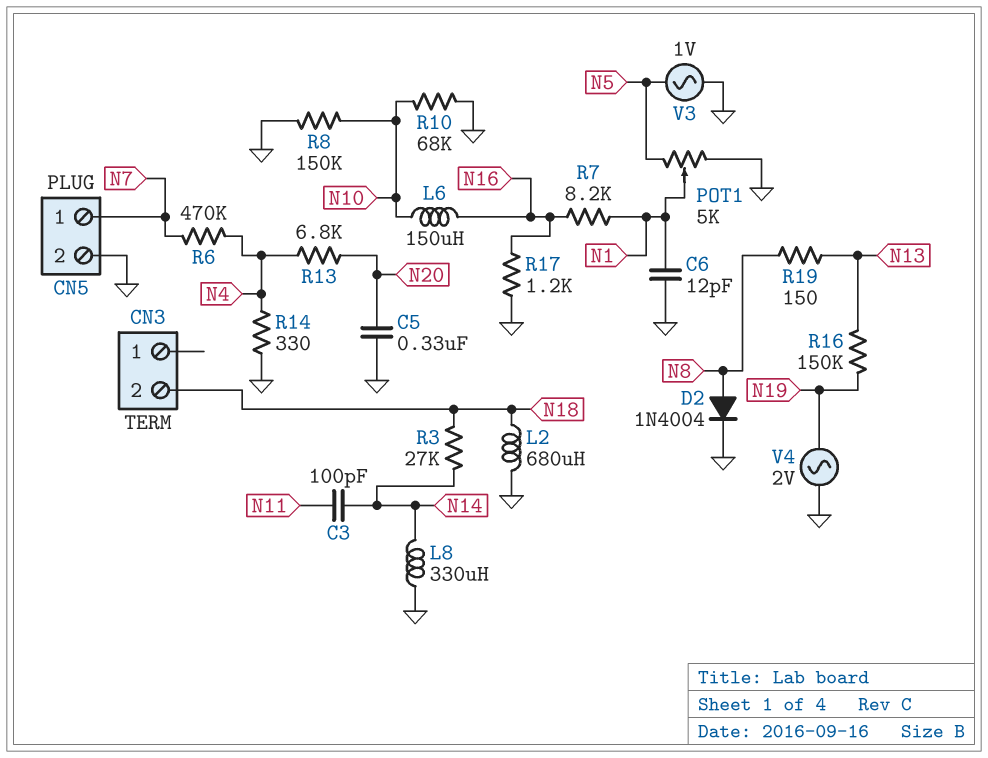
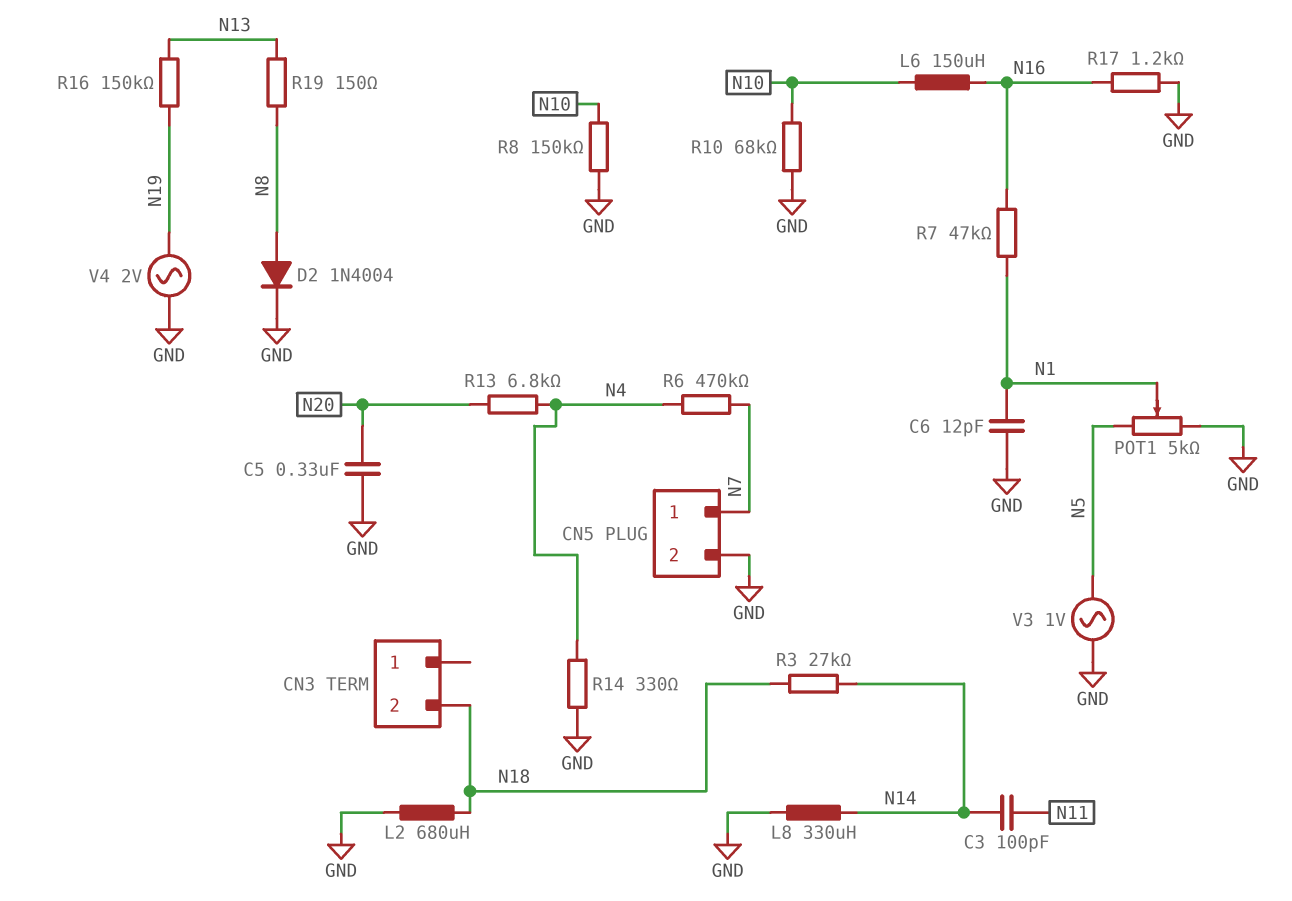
R7: 8.2k (N1, N16) -> 47k (N1, N16)

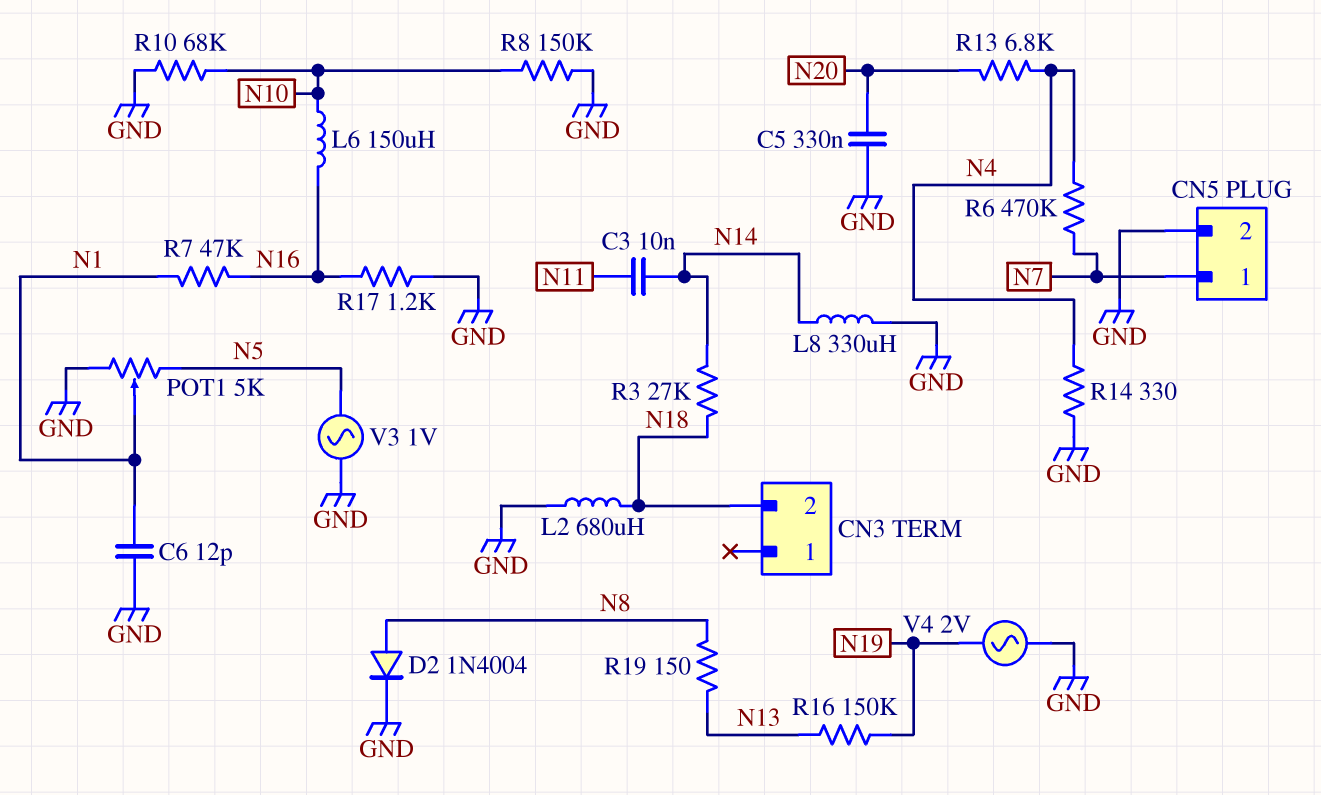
C3: 100pF (N11, N14) -> 10nF (N11, N14)

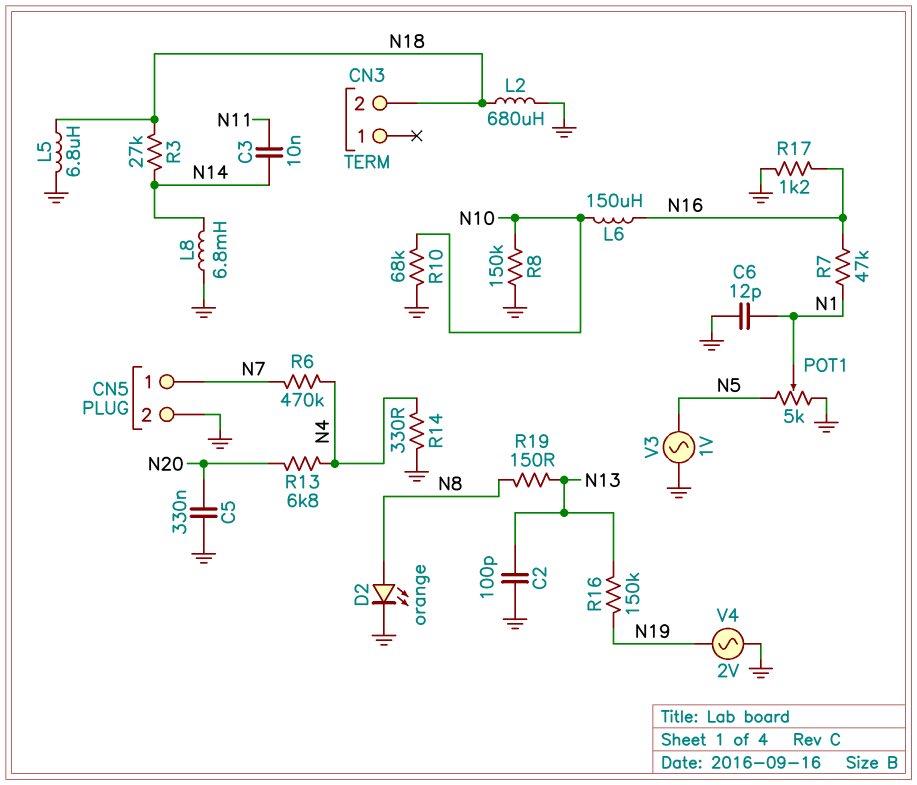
C2: none -> 100pF (GND, N13)
D2: diode 1N4004 (A N8, K GND) -> LED orange (A N8, K GND)
L5: none -> 6.8uH (GND, N18)
L8: 330uH (GND, N14) -> 6.8mH (GND, N14)

